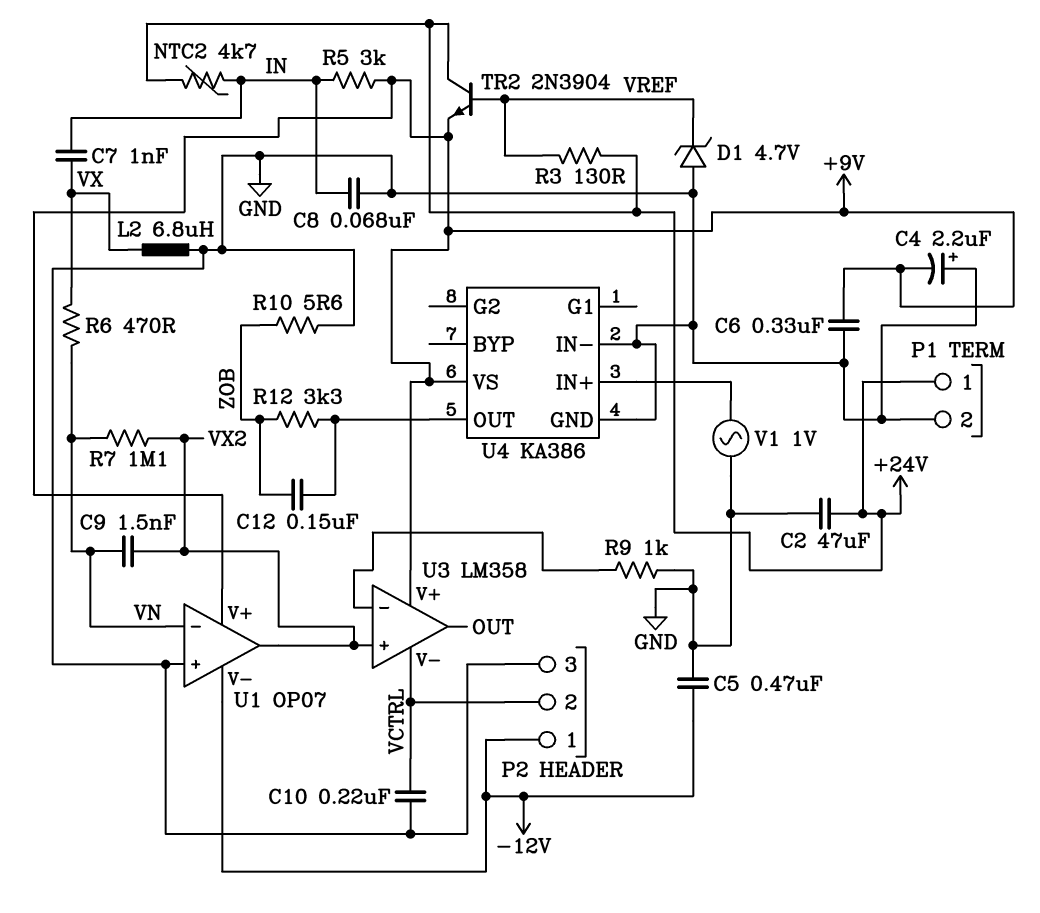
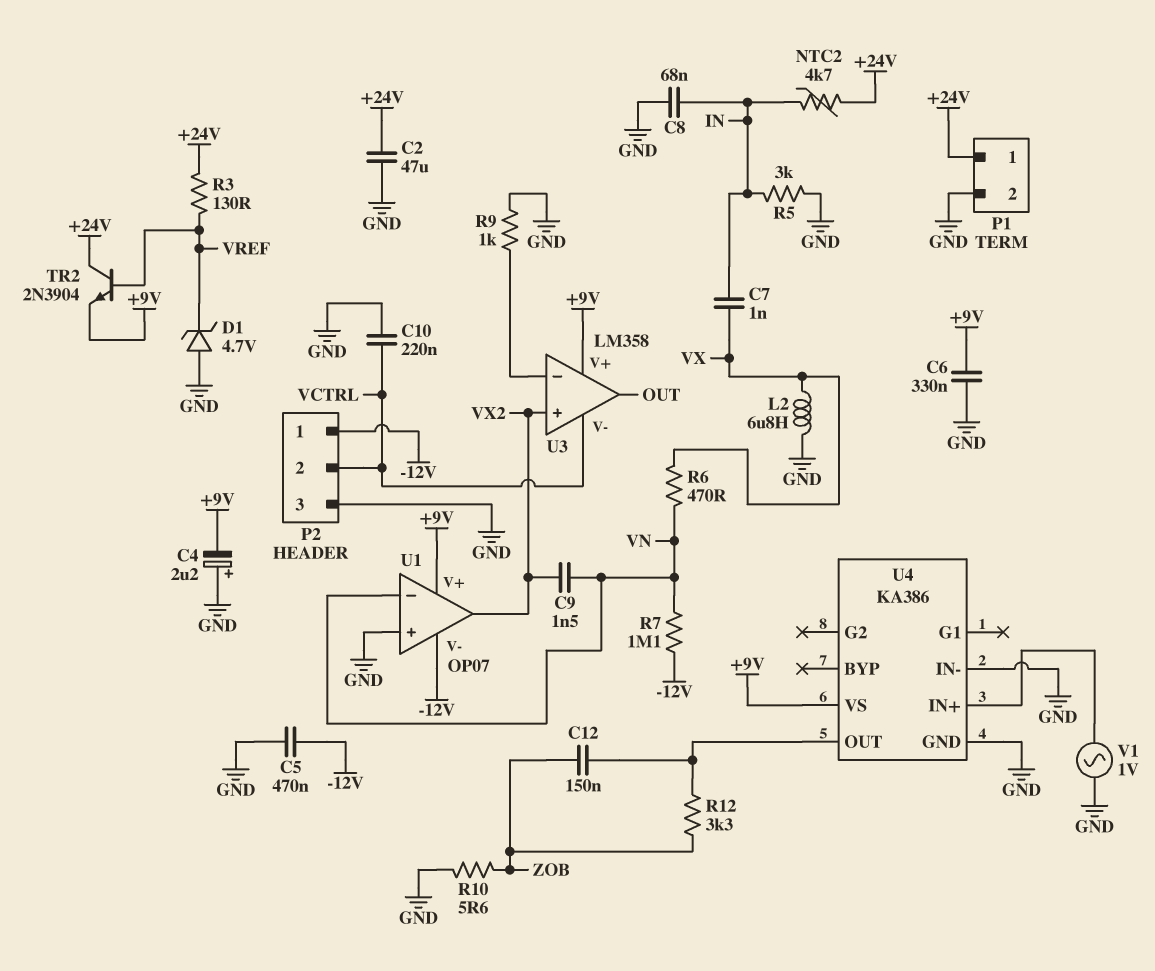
R5: 3k (+9V, IN) -> 3k (GND, IN)
R7: 1.1M (VN, VX2) -> 1.1M (-12V, VN)

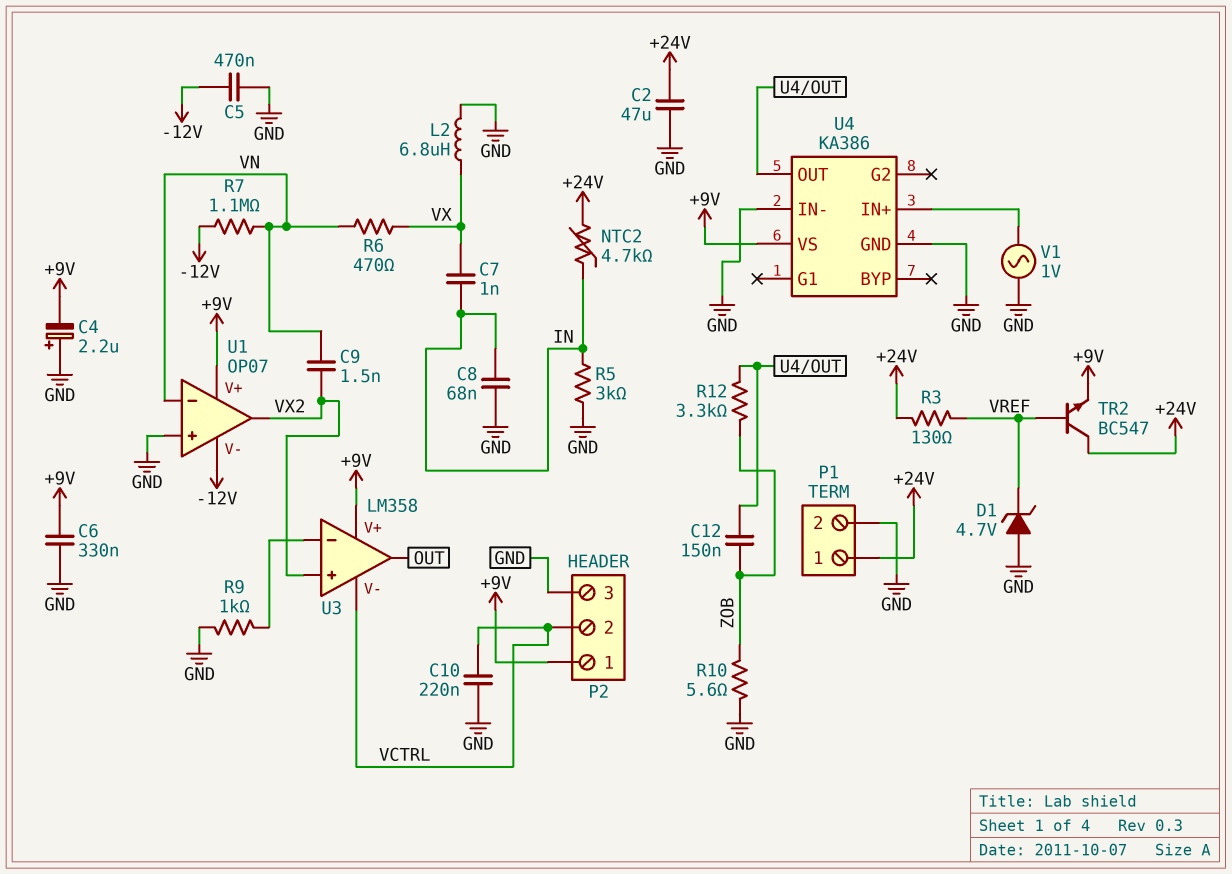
P2 pin 1: -12V -> +9V
TR2: NPN 2N3904 (B VREF, C +24V, E +9V) -> NPN BC547 (B VREF, C +24V, E +9V)

